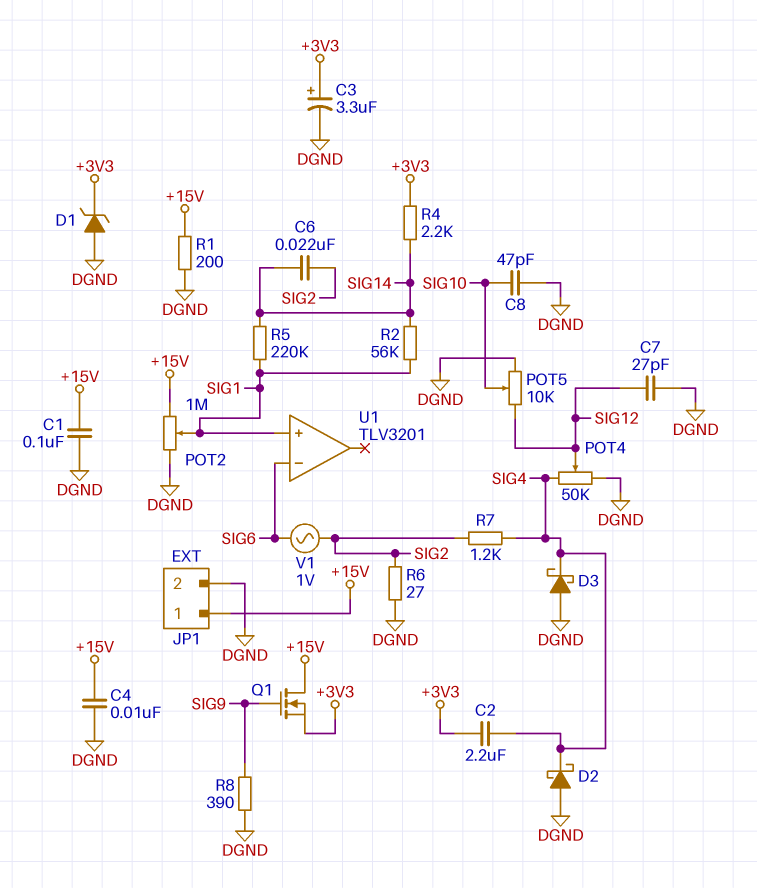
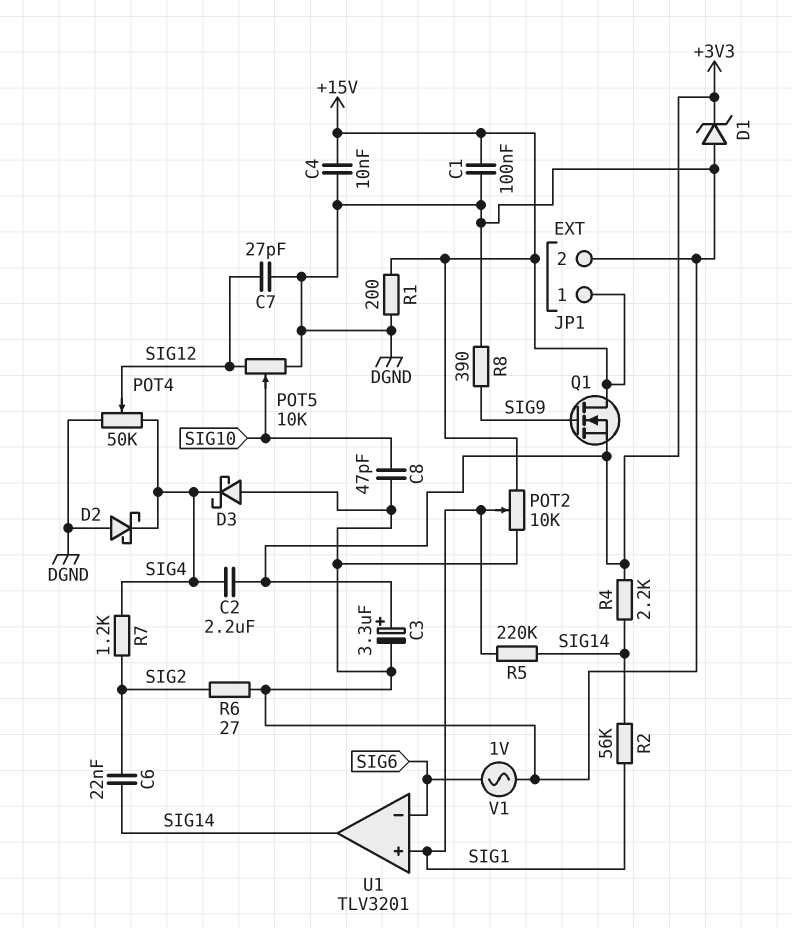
POT2: 1M (+15V, DGND, wiper SIG1) -> 10k (+15V, DGND, wiper SIG1)
U1 pin out: none -> SIG14
V1: AC 1V (SIG2, SIG6) -> AC 1V (DGND, SIG6)

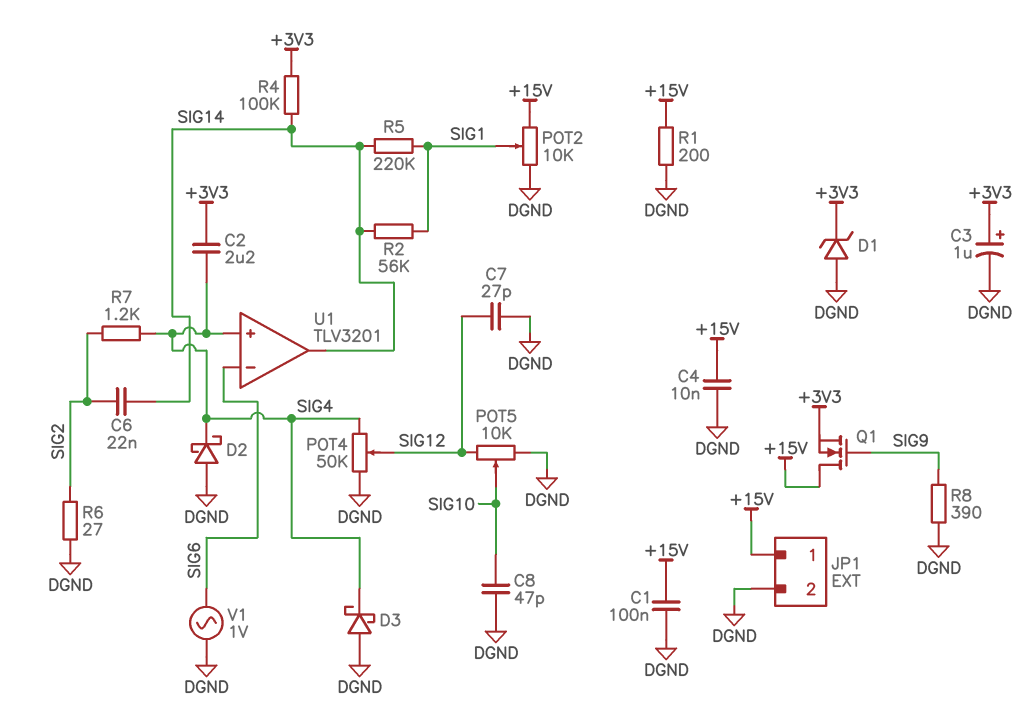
C3: 3.3uF (plus +3V3, minus DGND) -> 1uF (plus +3V3, minus DGND)
R4: 2.2k (+3V3, SIG14) -> 100k (+3V3, SIG14)
U1 pin in+: SIG1 -> SIG4

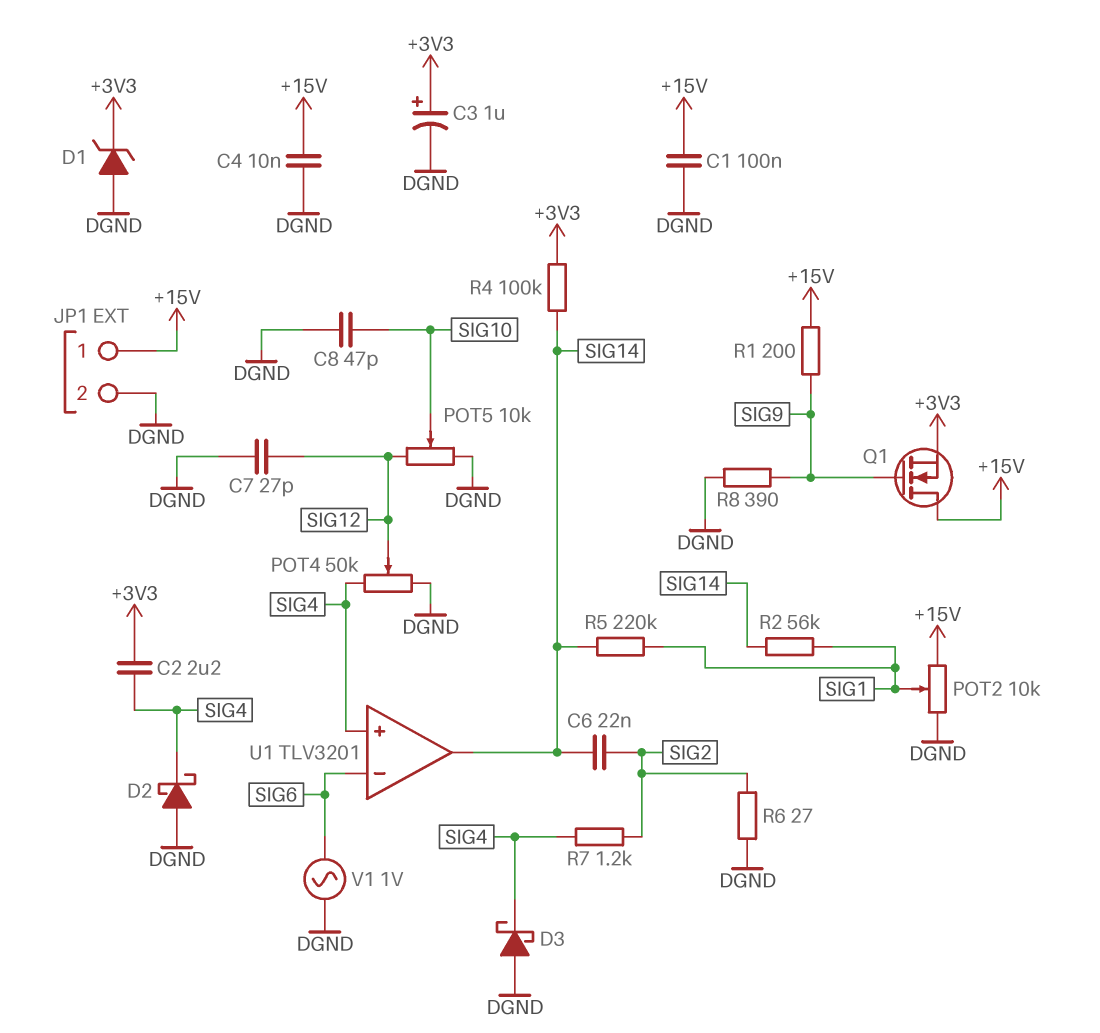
R1: 200 (+15V, DGND) -> 200 (+15V, SIG9)

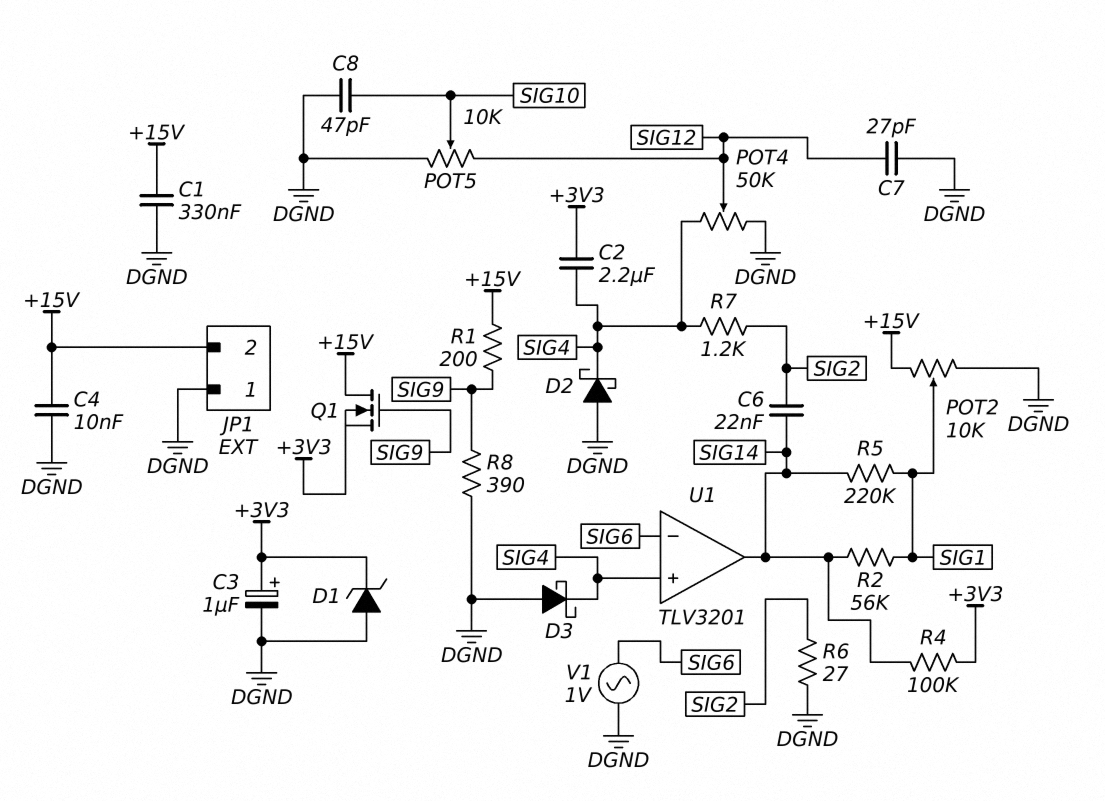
C1: 100nF (+15V, DGND) -> 330nF (+15V, DGND)
JP1 pin 1: +15V -> DGND
JP1 pin 2: DGND -> +15V

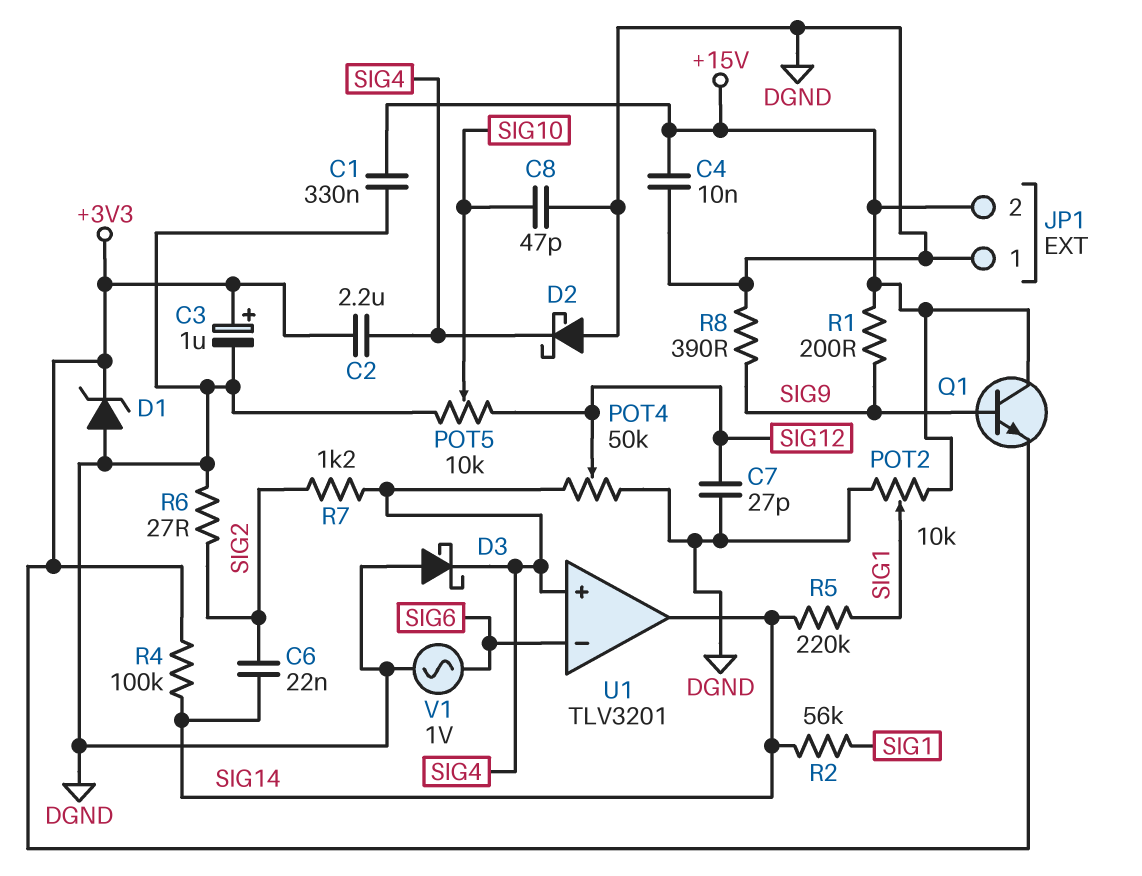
Q1: NMOS (G SIG9, D +15V, S +3V3) -> NPN (B SIG9, C +15V, E +3V3)

